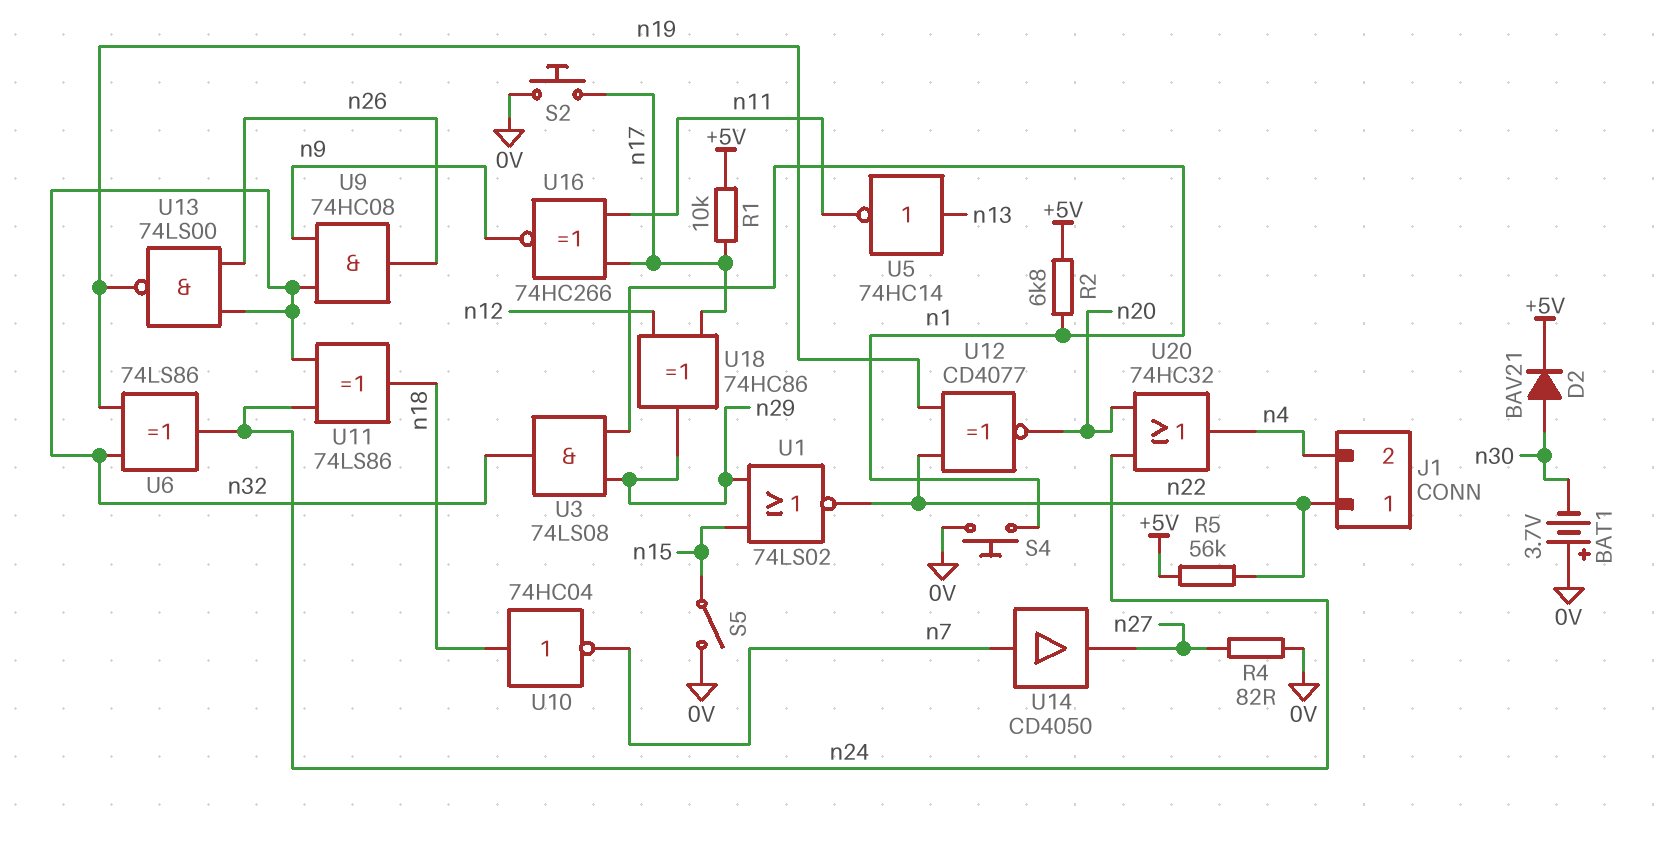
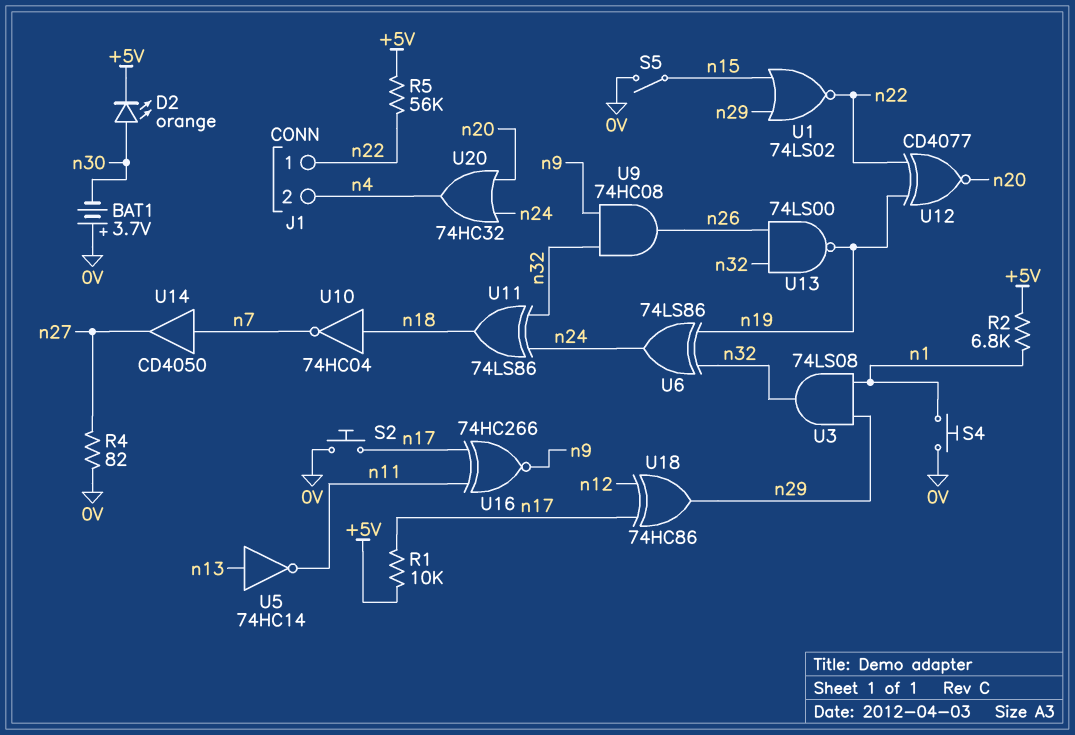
D2: diode BAV21 (A n30, K +5V) -> LED orange (A n30, K +5V)

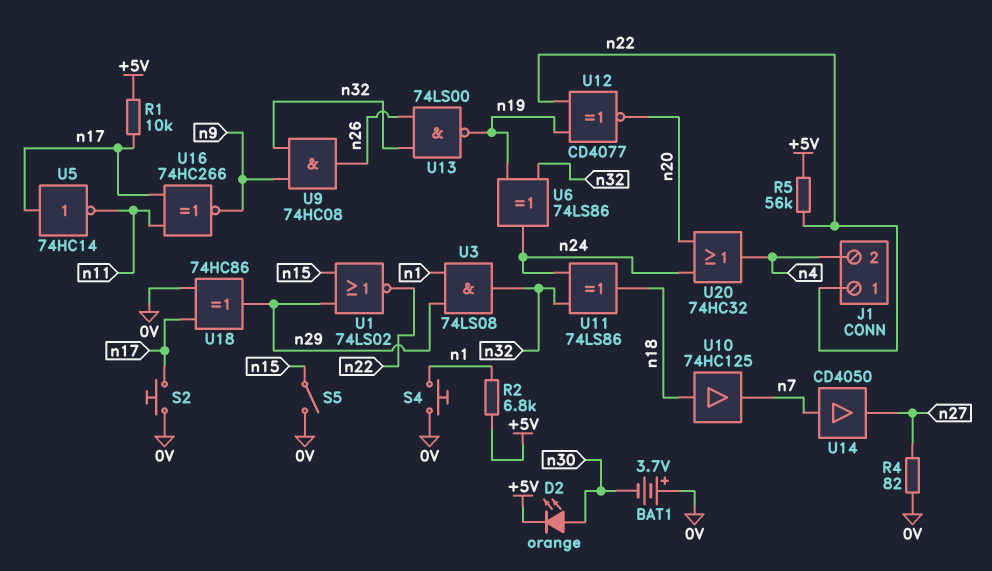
U5: NOT 74HC14 (in n13, out n11) -> NOT 74HC14 (in n17, out n11)
U10: NOT 74HC04 (in n18, out n7) -> buffer 74HC125 (in n18, out n7)
U18: XOR 74HC86 (in n12, in n17, out n29) -> XOR 74HC86 (in 0V, in n17, out n29)

